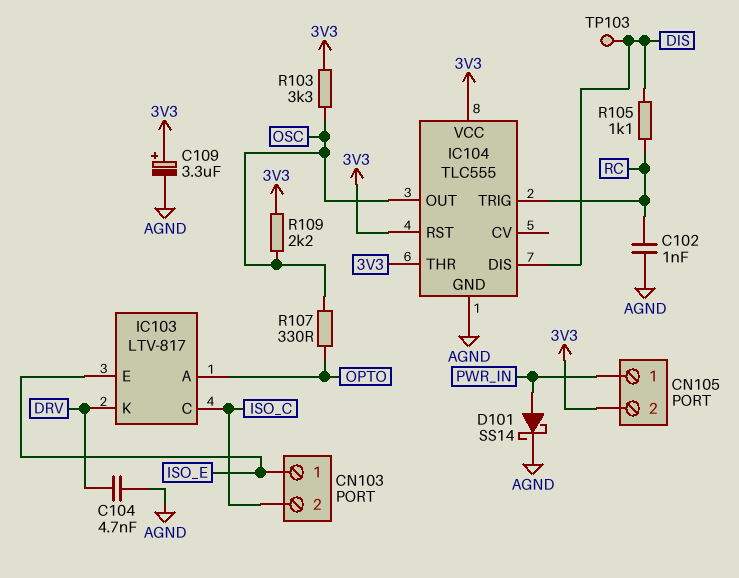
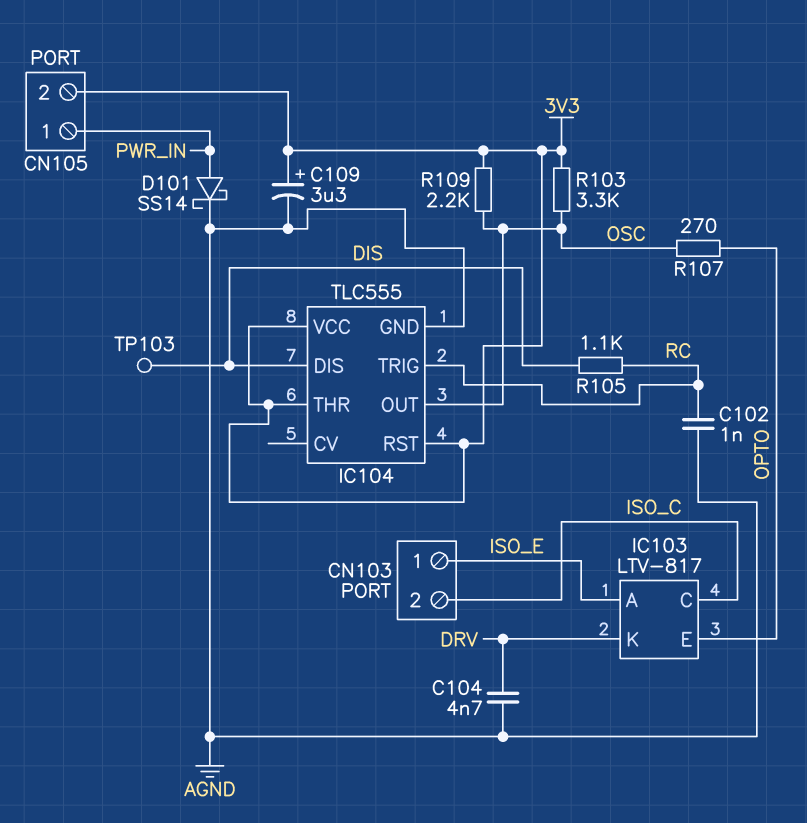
IC103 pin A: OPTO -> ISO_E
IC103 pin E: ISO_E -> OPTO
R107: 330 (OPTO, OSC) -> 270 (OPTO, OSC)

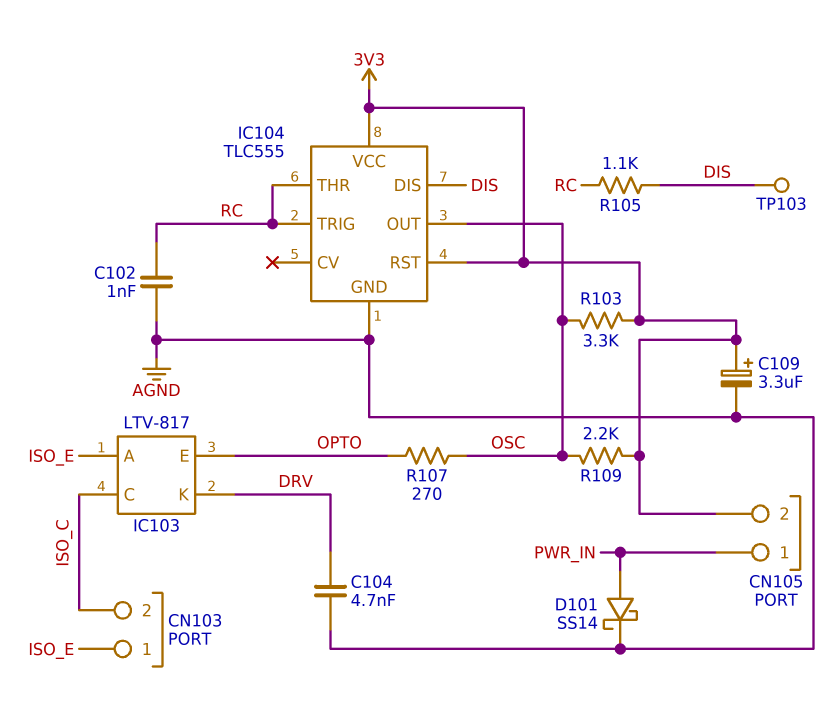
IC104 pin THR: 3V3 -> RC

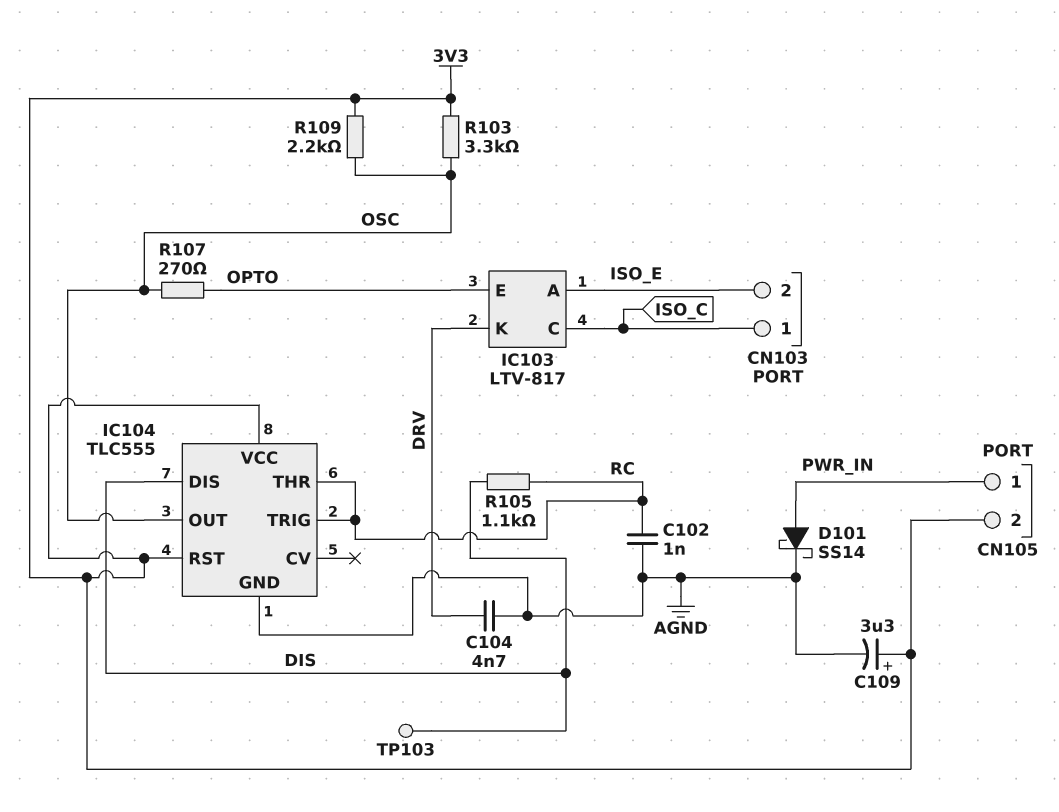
CN103 pin 1: ISO_E -> ISO_C
CN103 pin 2: ISO_C -> ISO_E

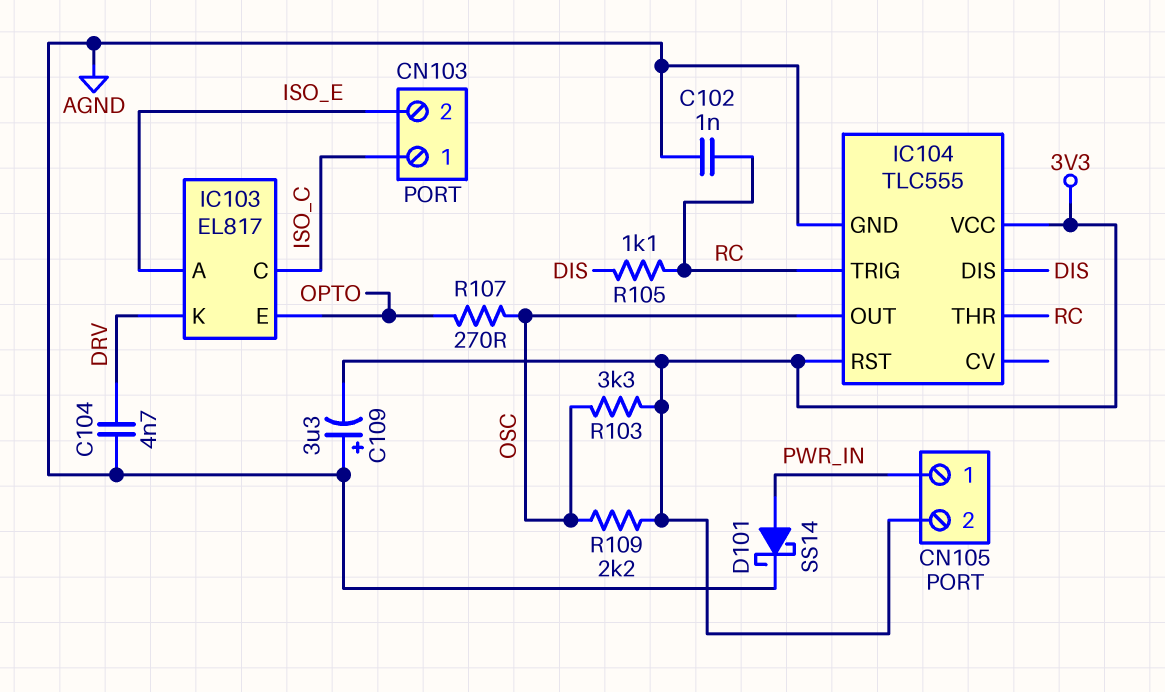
C109: 3.3uF (plus 3V3, minus AGND) -> 3.3uF (plus AGND, minus 3V3)
IC103: LTV-817 -> EL817
TP103: test point (DIS) -> none

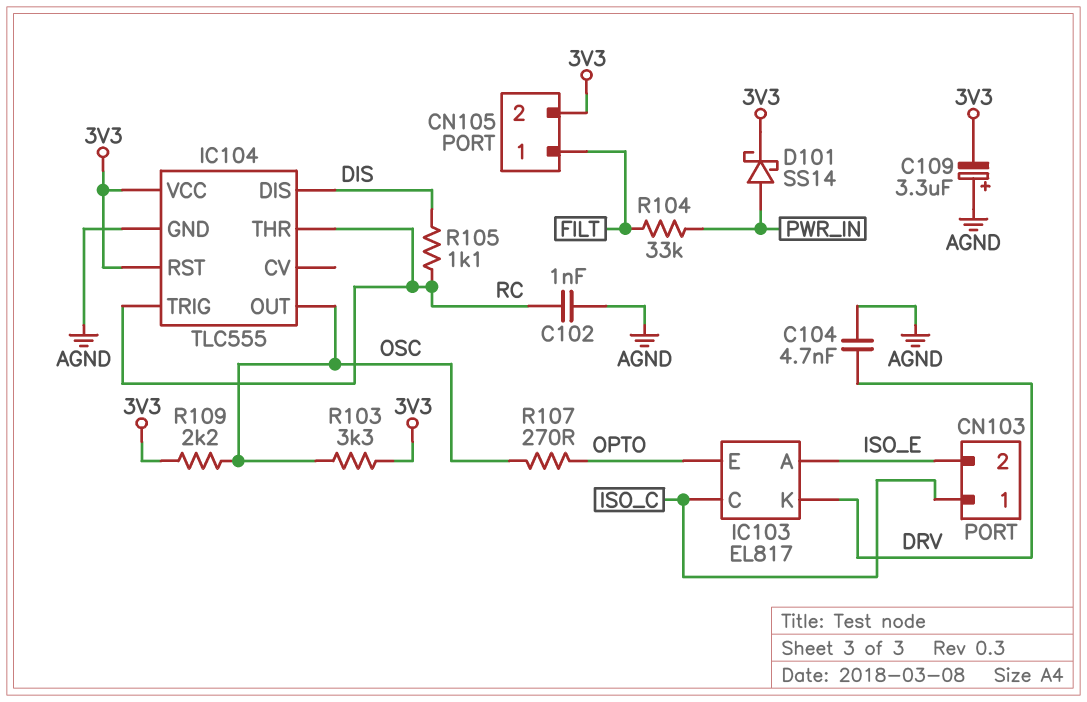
CN105 pin 1: PWR_IN -> FILT
D101: schottky SS14 (A PWR_IN, K AGND) -> schottky SS14 (A PWR_IN, K 3V3)
R104: none -> 33k (FILT, PWR_IN)

